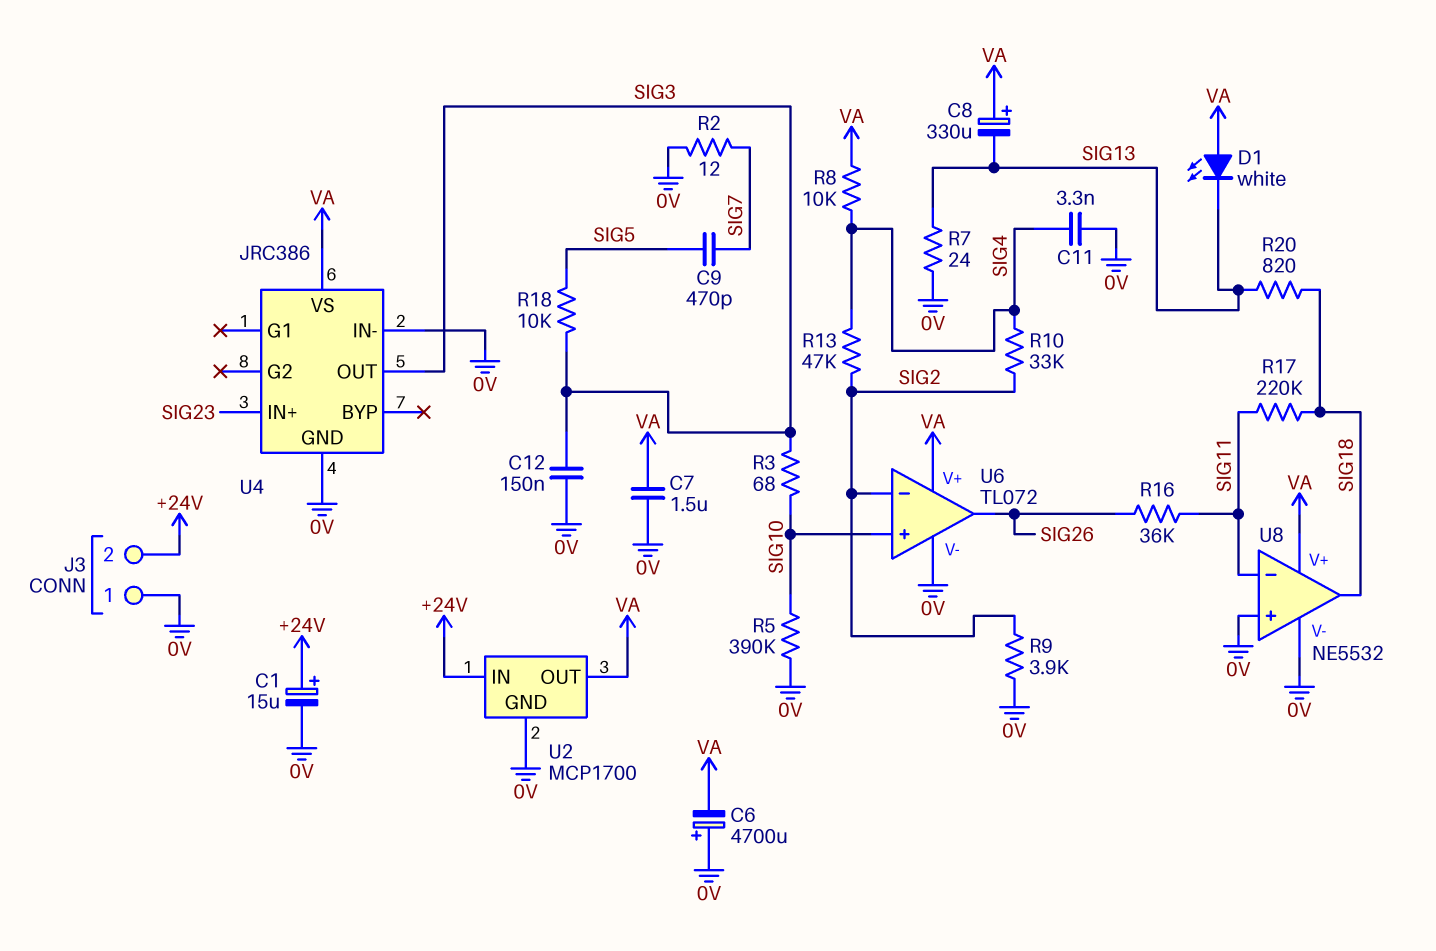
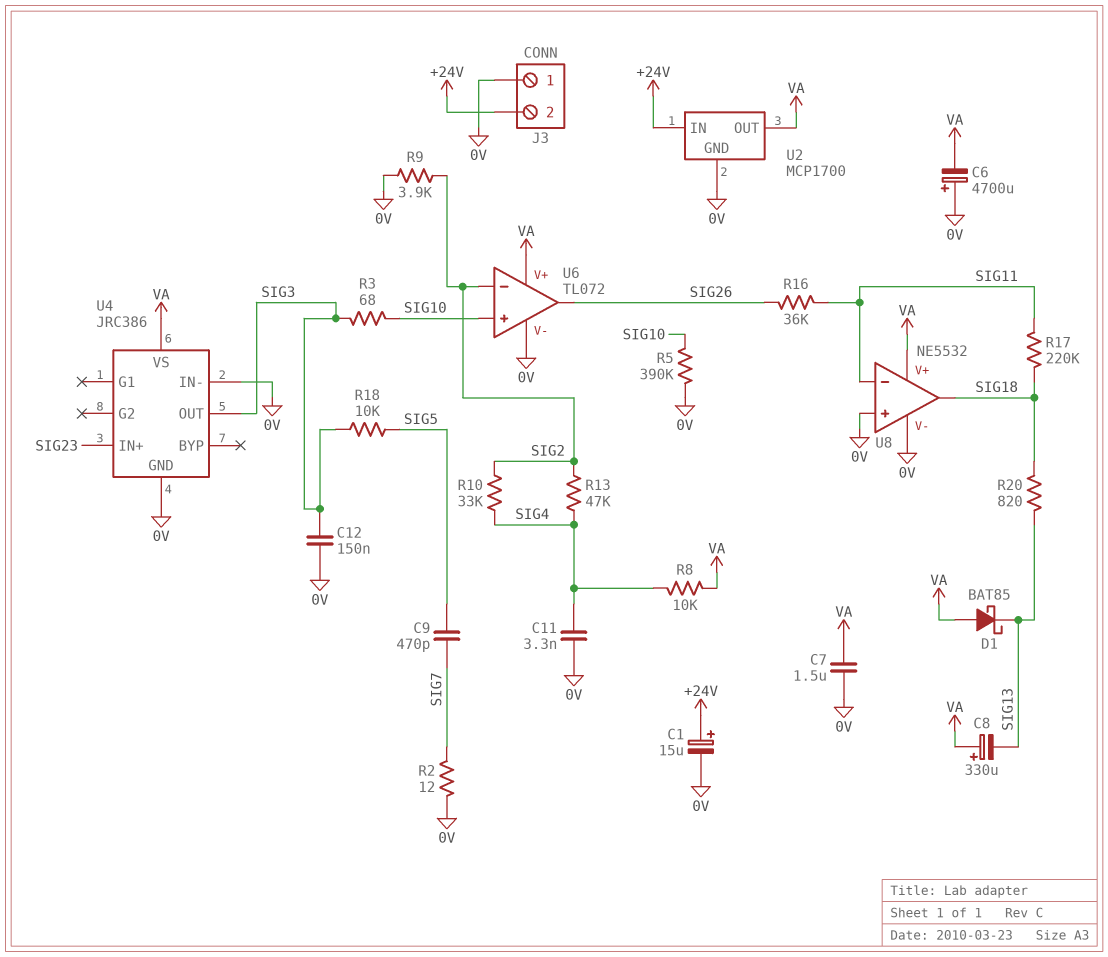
D1: LED white (A VA, K SIG13) -> schottky BAT85 (A VA, K SIG13)
R7: 24 (0V, SIG13) -> none

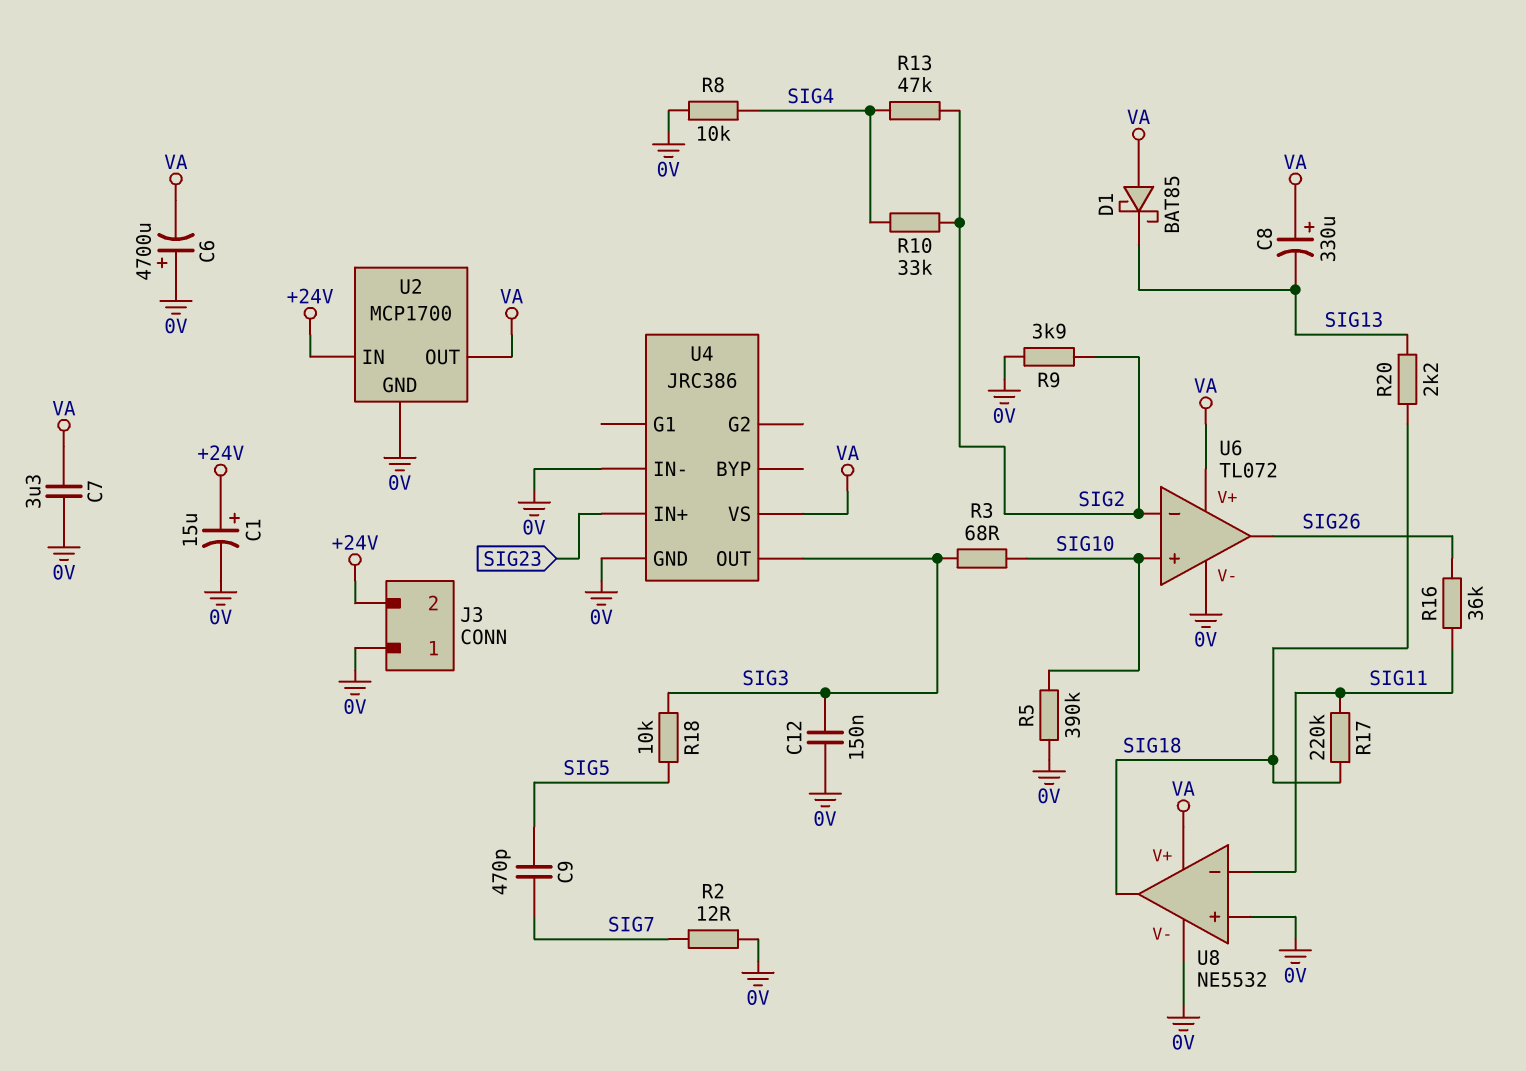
C7: 1.5uF (0V, VA) -> 3.3uF (0V, VA)
C11: 3.3nF (0V, SIG4) -> none
R8: 10k (SIG4, VA) -> 10k (0V, SIG4)
R20: 820 (SIG13, SIG18) -> 2.2k (SIG13, SIG18)

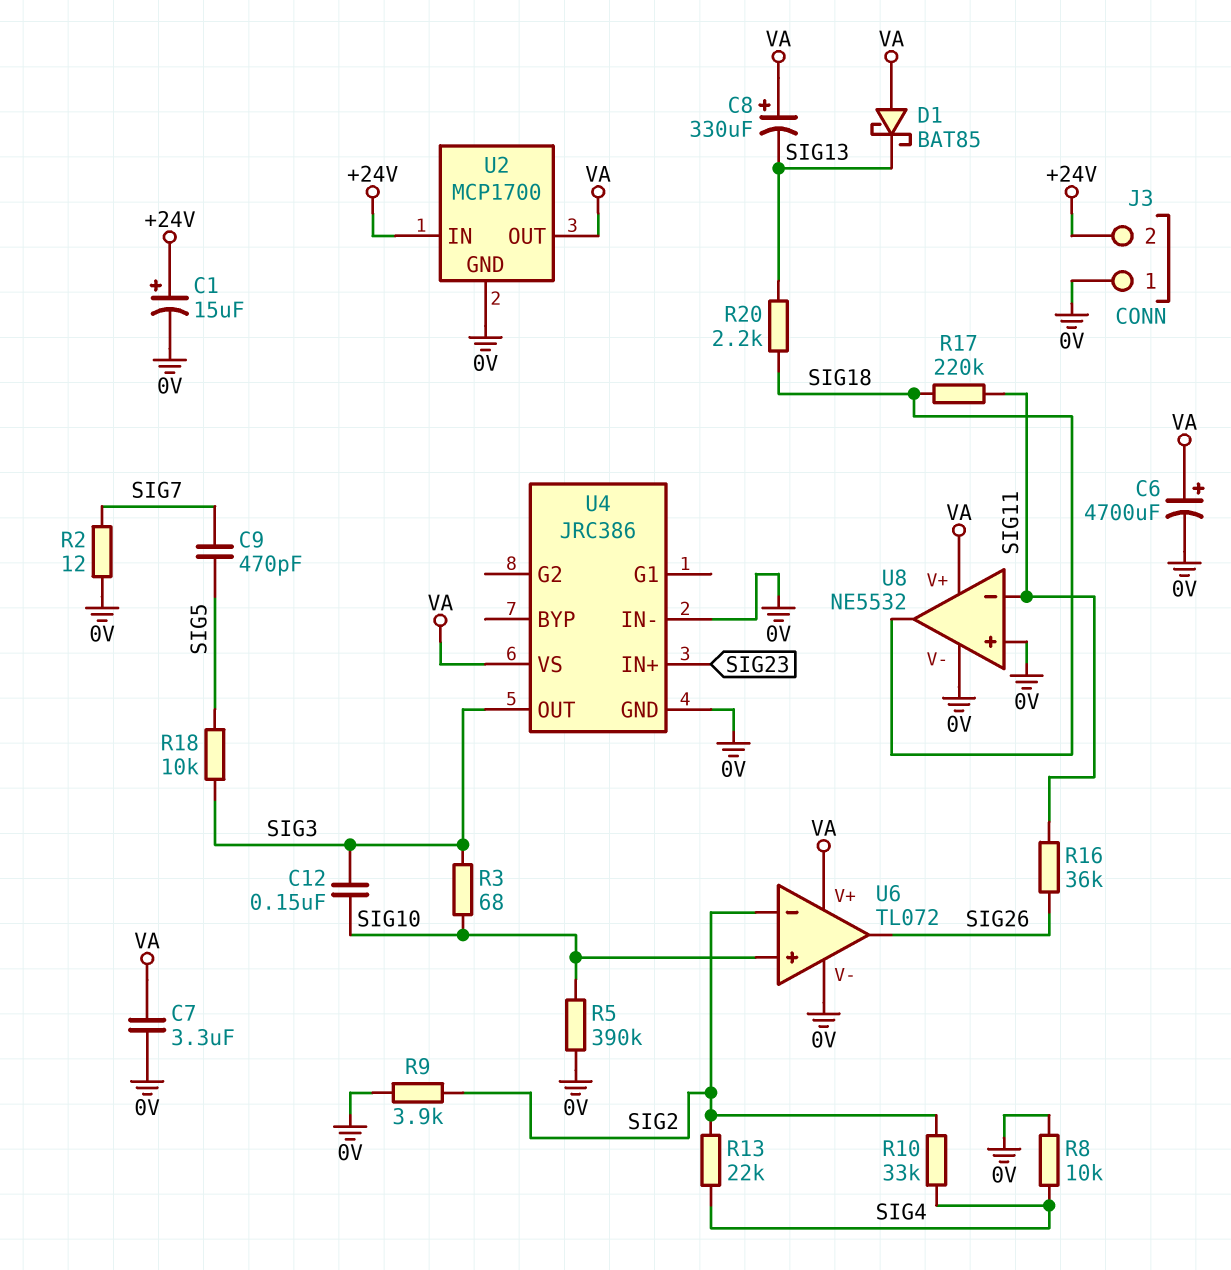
C6: 4700uF (plus 0V, minus VA) -> 4700uF (plus VA, minus 0V)
C12: 150nF (0V, SIG3) -> 150nF (SIG3, SIG10)
R13: 47k (SIG2, SIG4) -> 22k (SIG2, SIG4)

